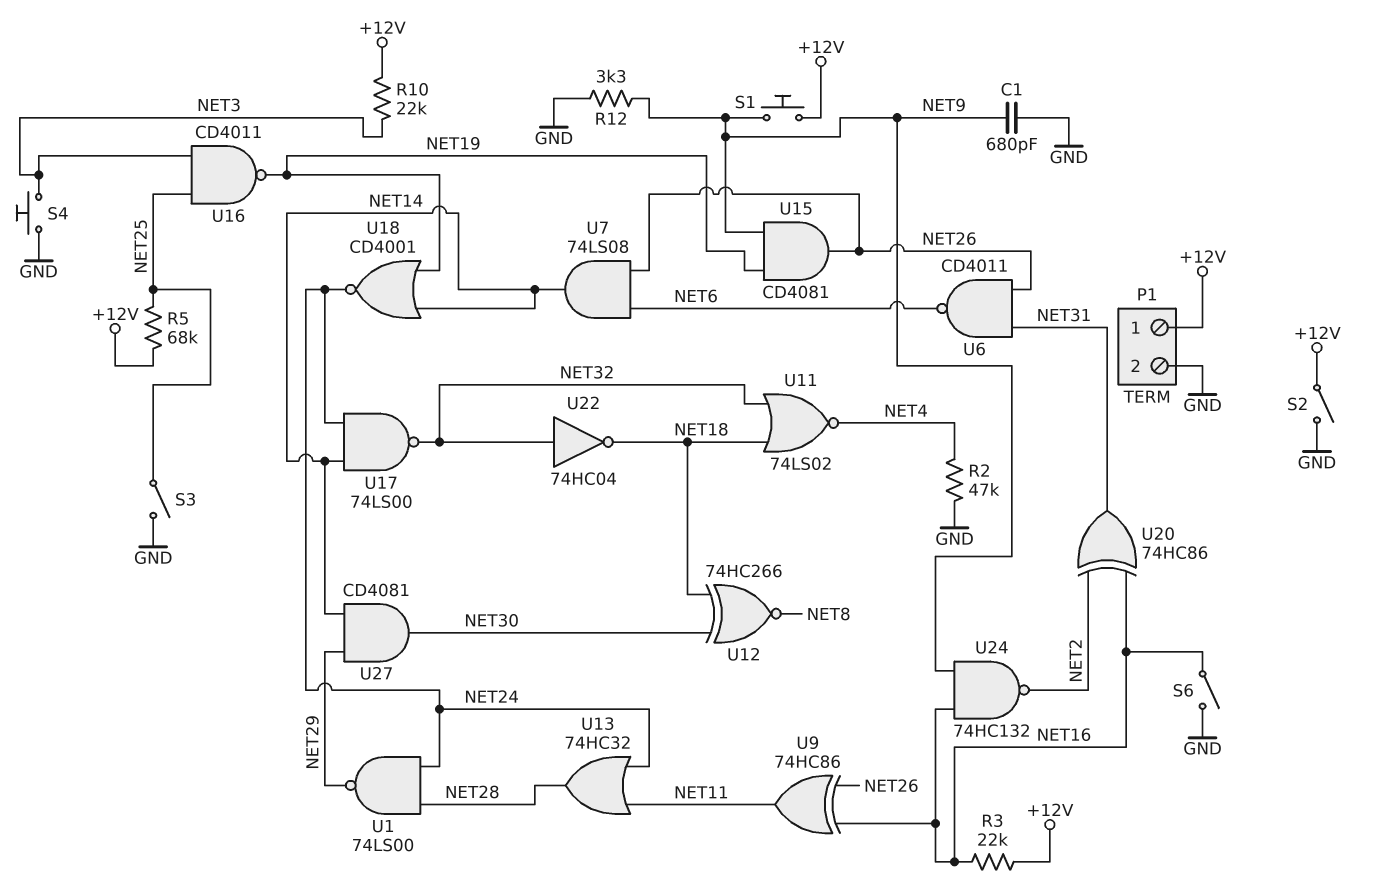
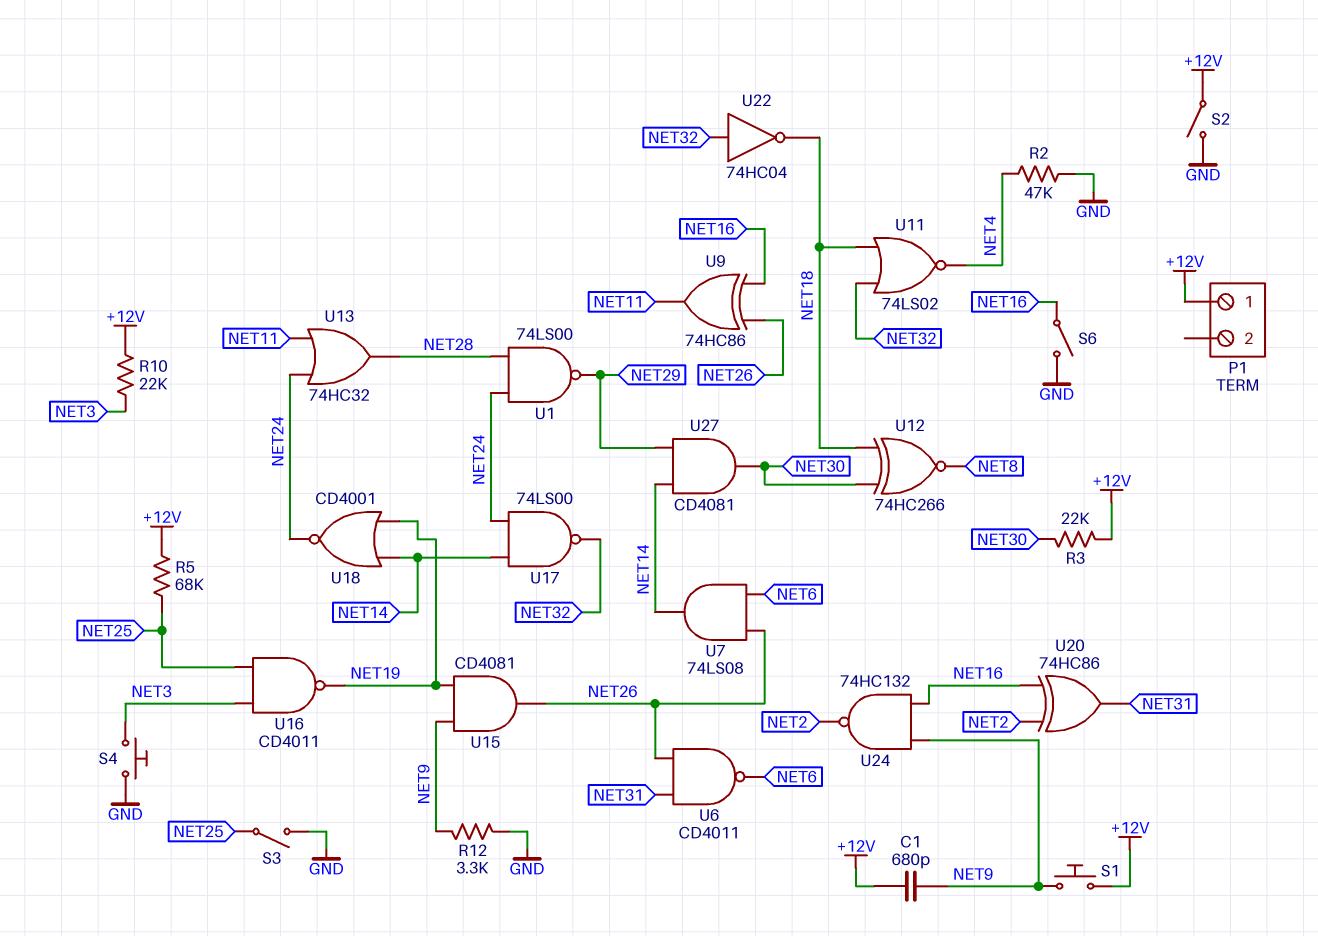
C1: 680pF (GND, NET9) -> 680pF (+12V, NET9)
P1 pin 2: GND -> none
R3: 22k (+12V, NET16) -> 22k (+12V, NET30)

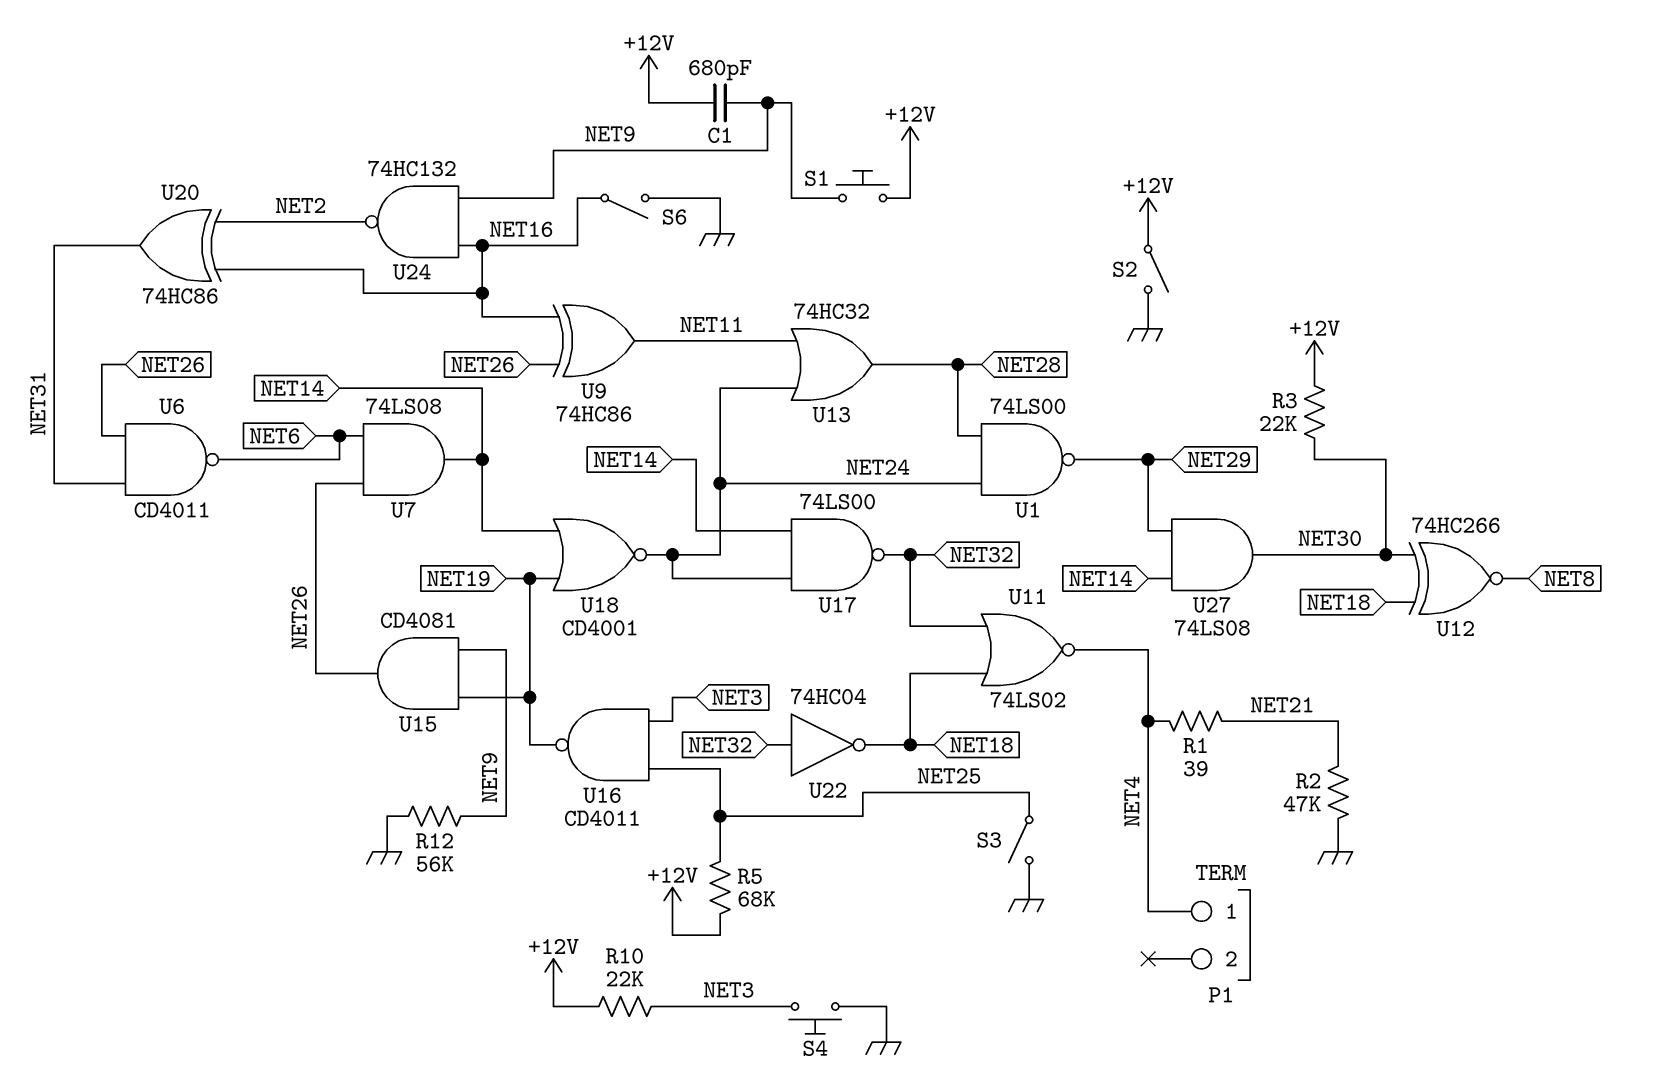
P1 pin 1: +12V -> NET4
R1: none -> 39 (NET4, NET21)
R2: 47k (GND, NET4) -> 47k (GND, NET21)
R12: 3.3k (GND, NET9) -> 56k (GND, NET9)
U27: AND CD4081 (in NET14, in NET29, out NET30) -> AND 74LS08 (in NET14, in NET29, out NET30)

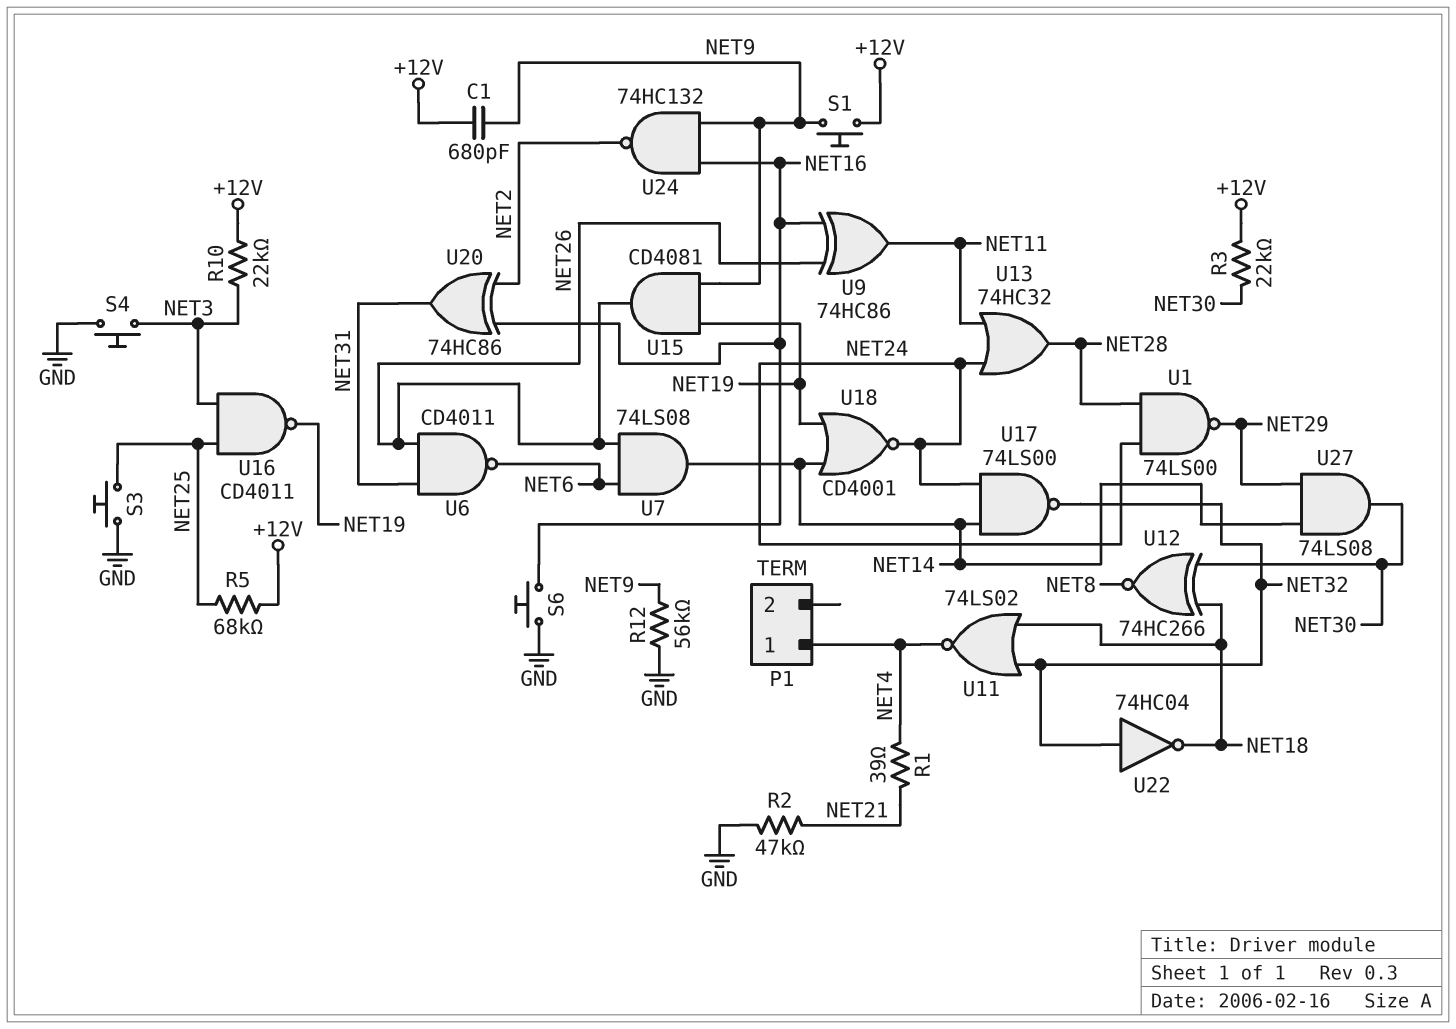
S2: switch (+12V, GND) -> none
S3: switch (GND, NET25) -> button (GND, NET25)
S6: switch (GND, NET16) -> button (GND, NET16)

